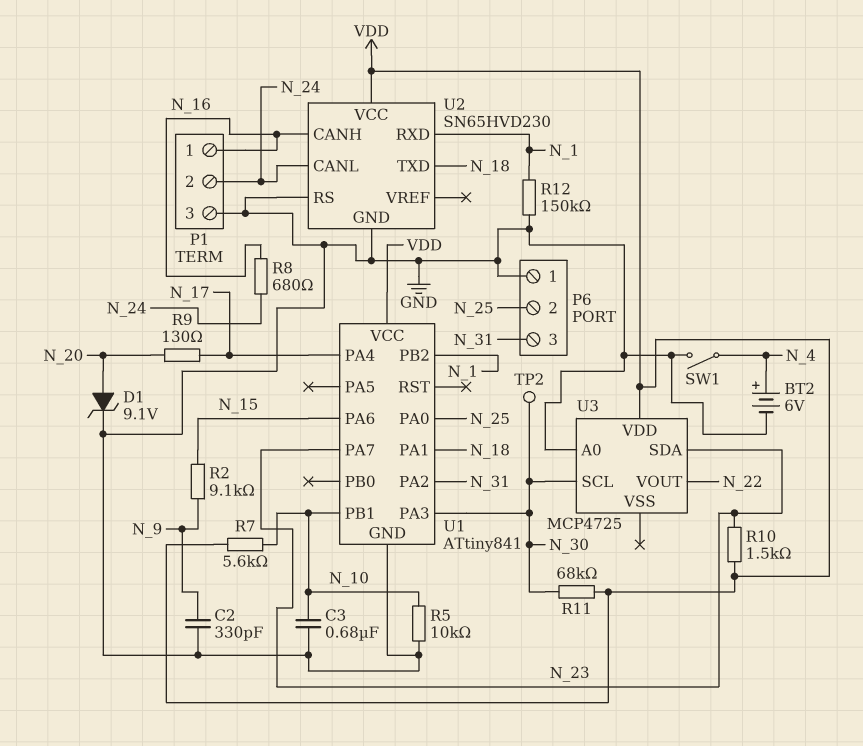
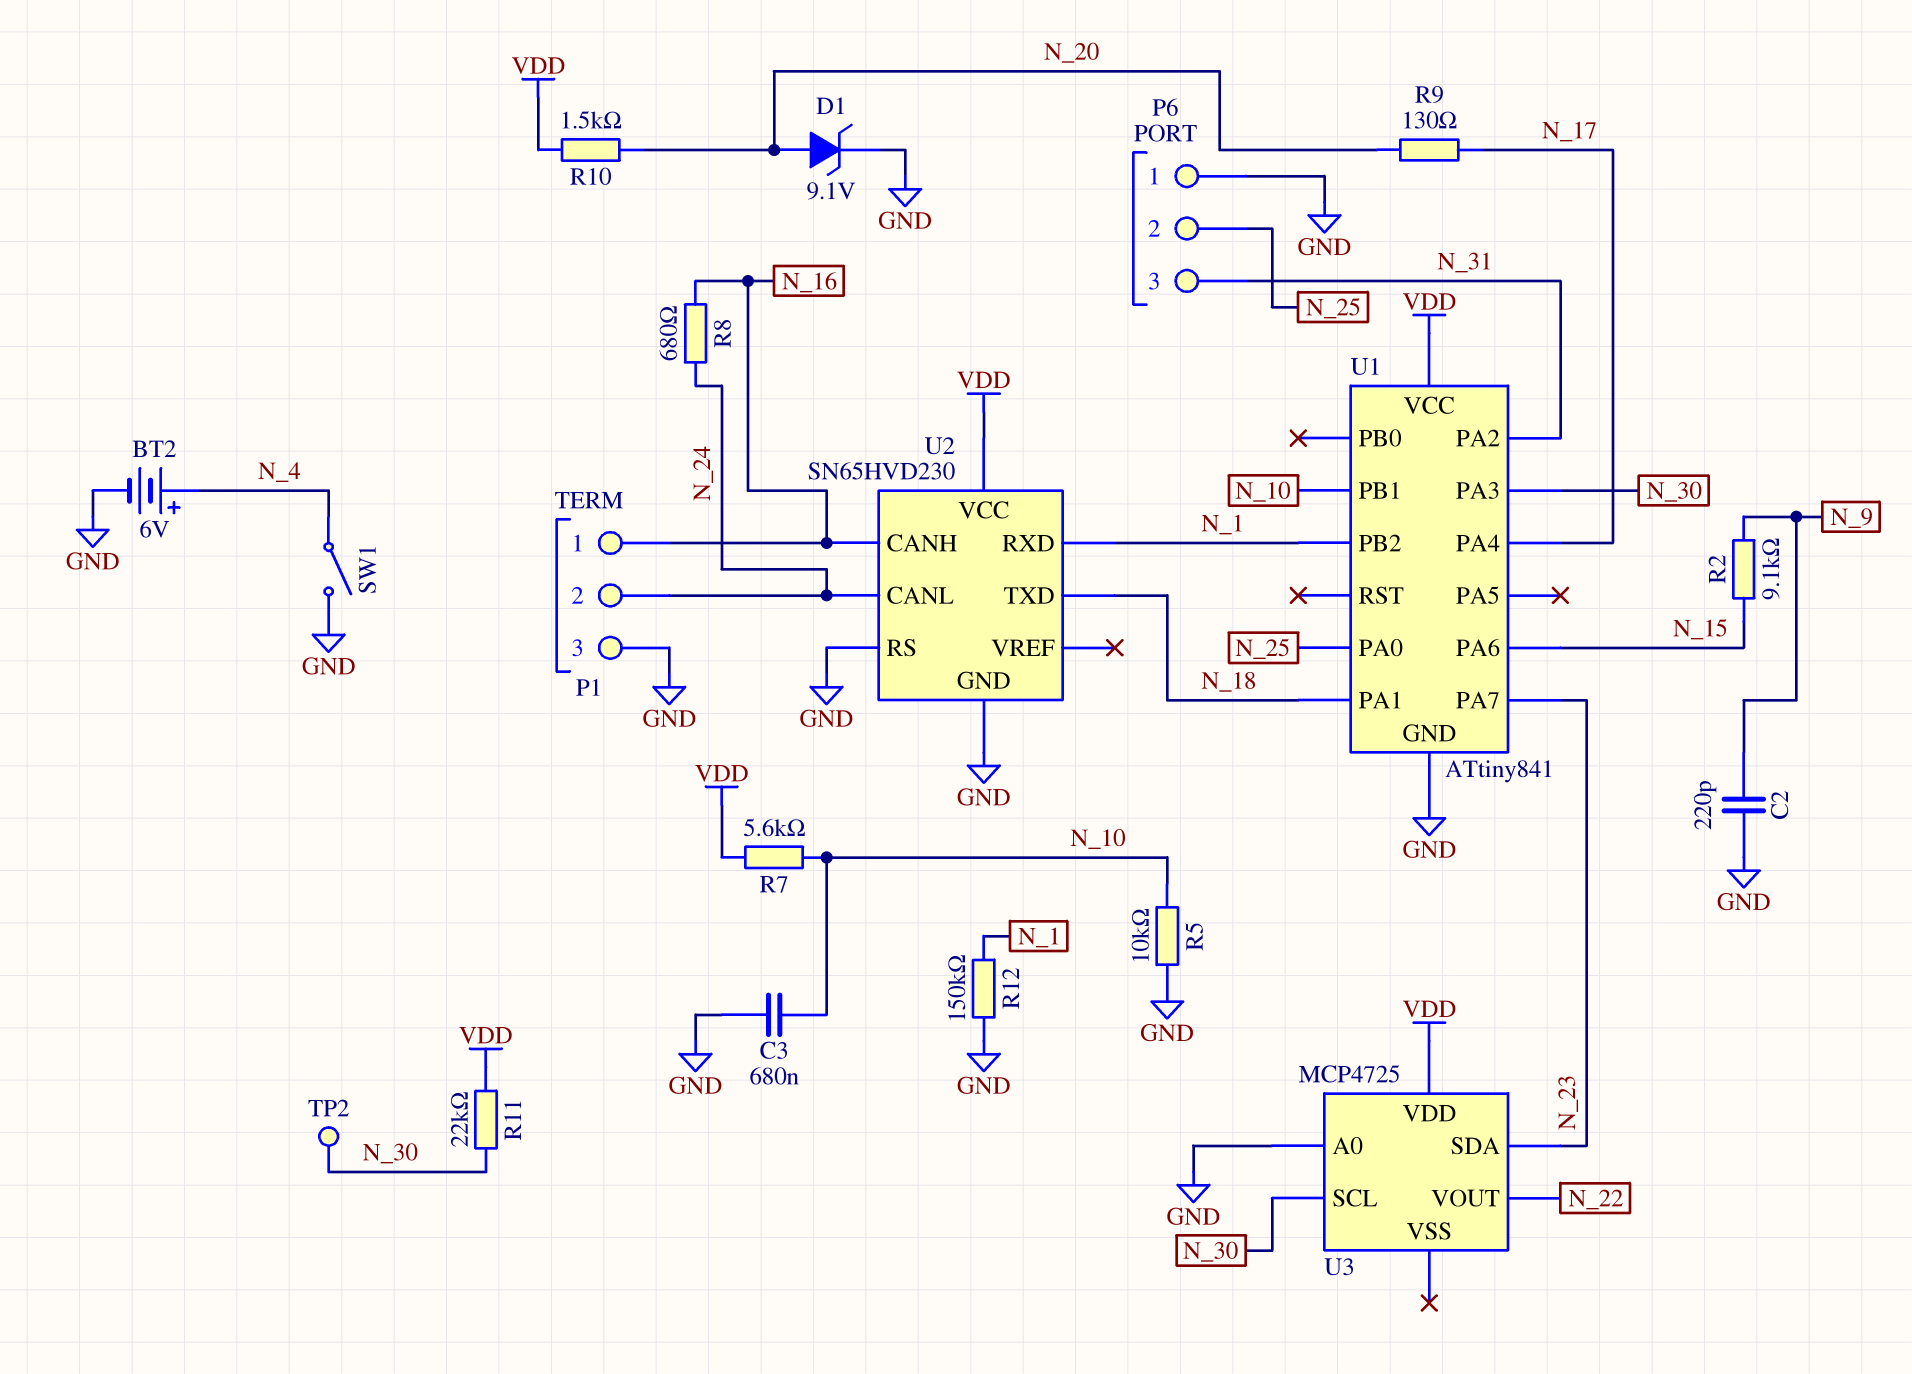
C2: 330pF (GND, N_9) -> 220pF (GND, N_9)
R10: 1.5k (N_23, VDD) -> 1.5k (N_20, VDD)
R11: 68k (N_30, VDD) -> 22k (N_30, VDD)

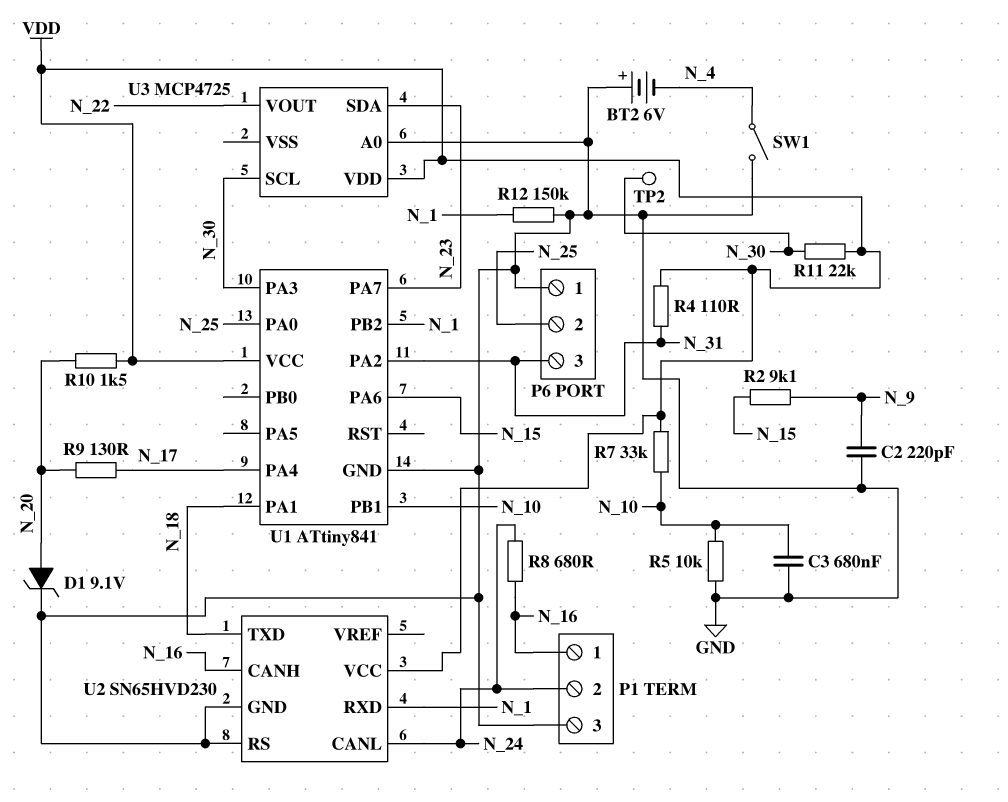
BT2: 6V (plus N_4, minus GND) -> 6V (plus GND, minus N_4)
R4: none -> 110 (N_31, VDD)
R7: 5.6k (N_10, VDD) -> 33k (N_10, VDD)

